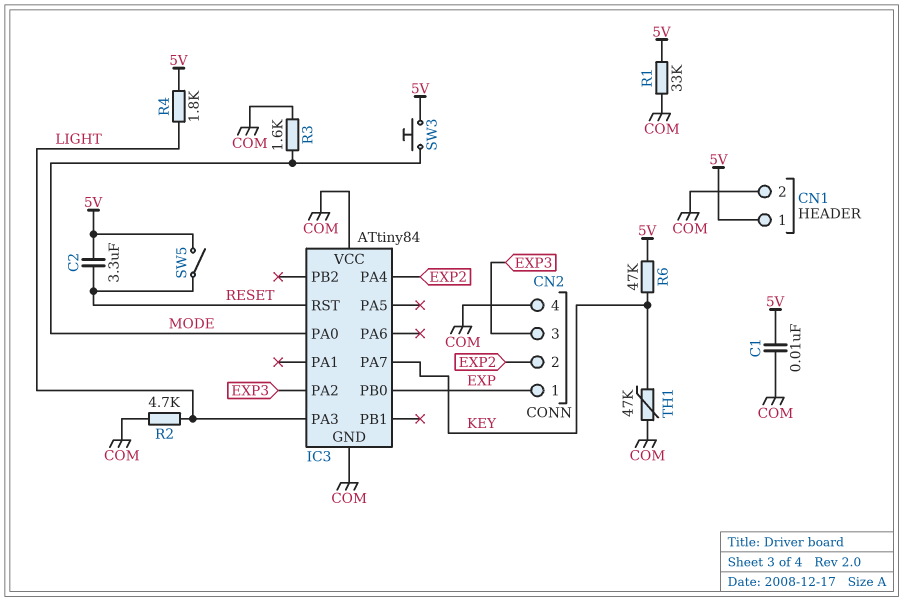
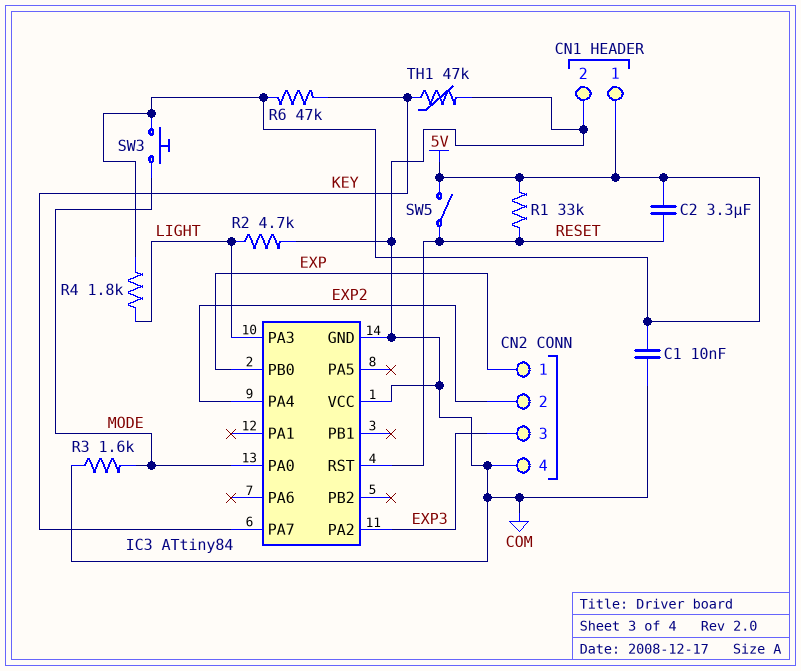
R1: 33k (5V, COM) -> 33k (5V, RESET)

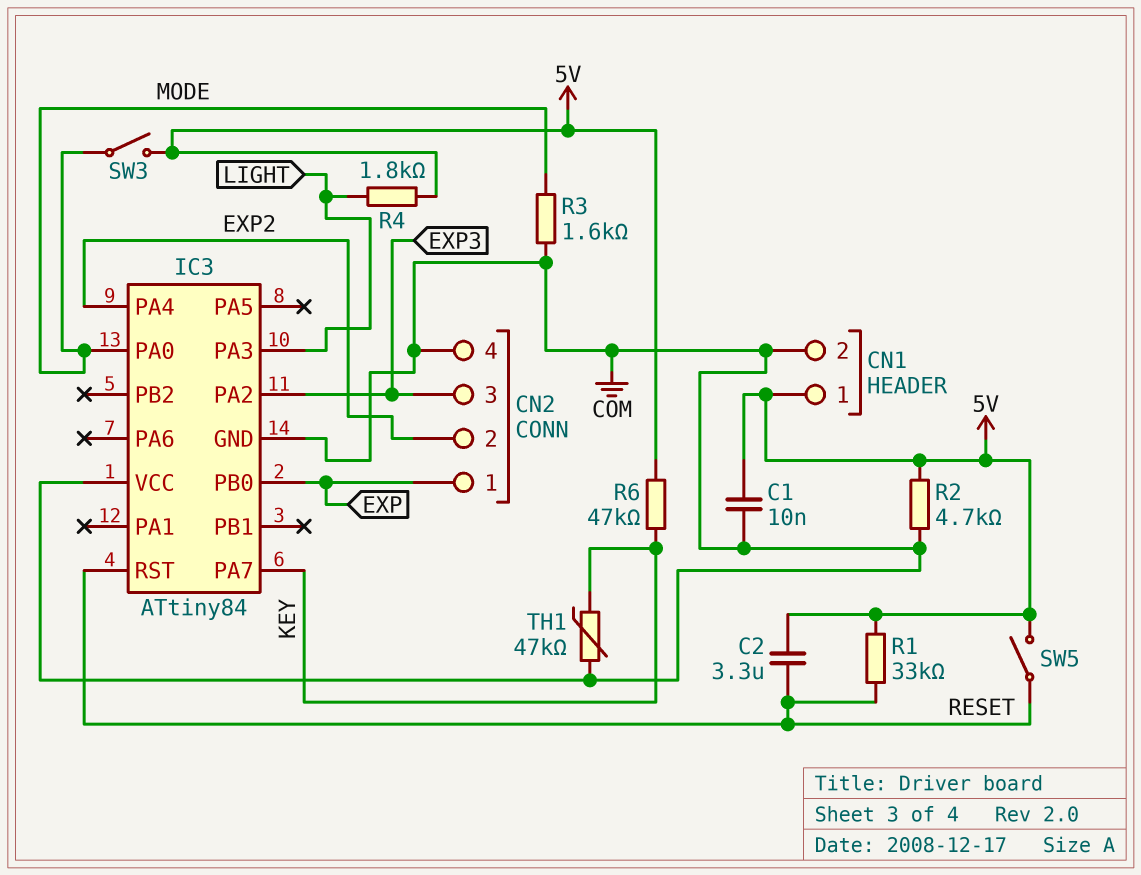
R2: 4.7k (COM, LIGHT) -> 4.7k (5V, COM)
SW3: button (5V, MODE) -> switch (5V, MODE)

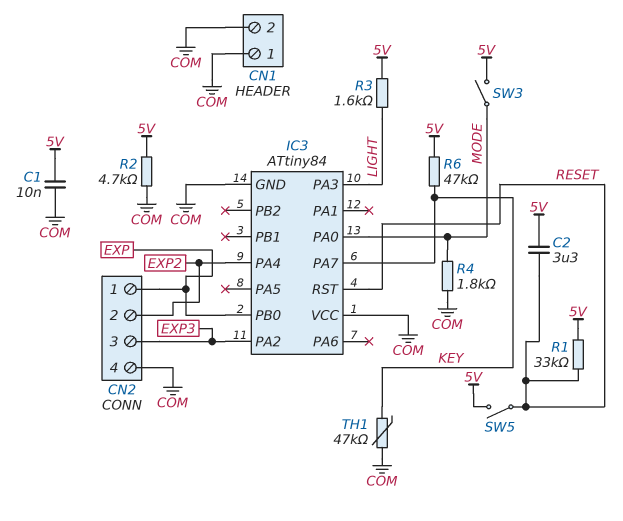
CN1 pin 1: 5V -> COM
R3: 1.6k (COM, MODE) -> 1.6k (5V, LIGHT)
R4: 1.8k (5V, LIGHT) -> 1.8k (COM, MODE)

